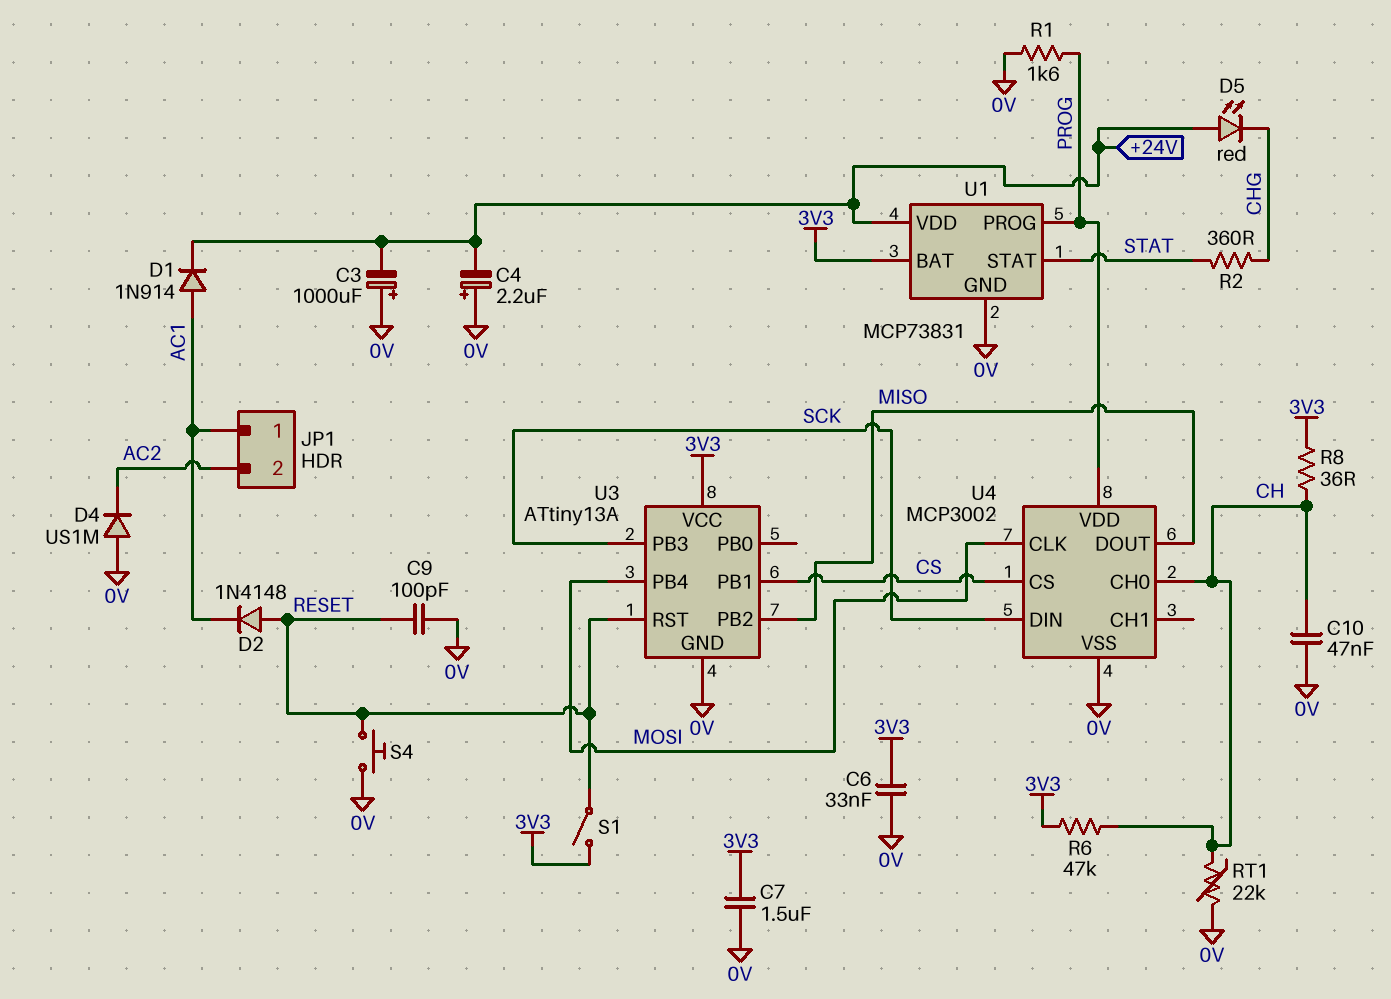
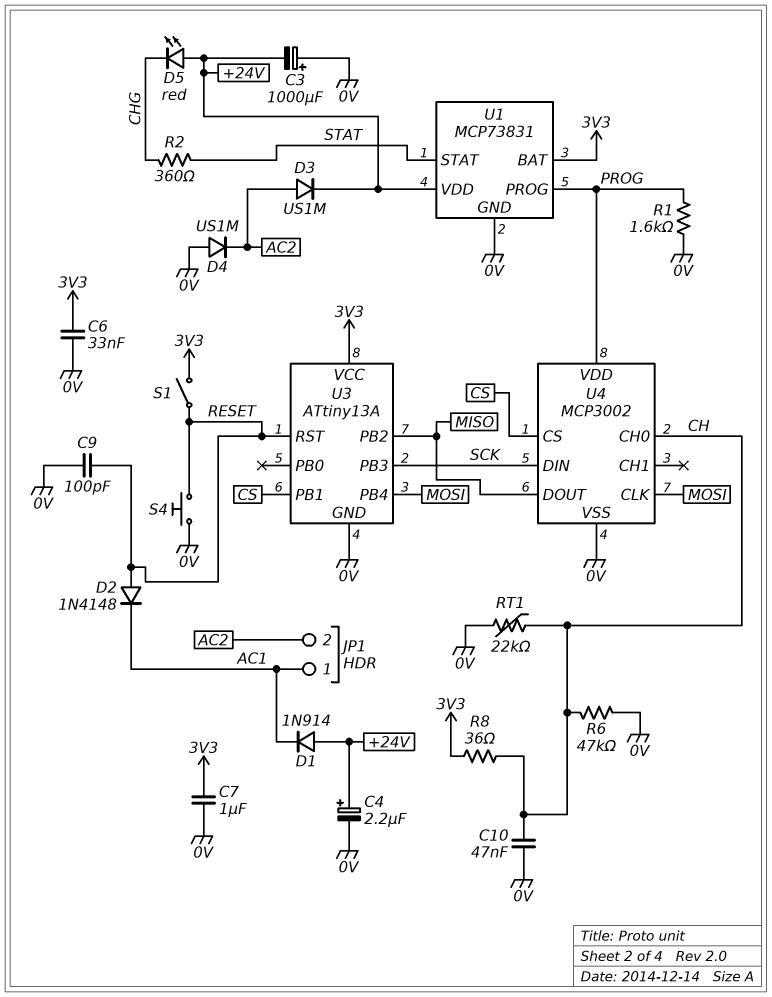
C4: 2.2uF (plus 0V, minus +24V) -> 2.2uF (plus +24V, minus 0V)
C7: 1.5uF (0V, 3V3) -> 1uF (0V, 3V3)
D1: diode 1N914 (A AC1, K +24V) -> diode 1N914 (A +24V, K AC1)
D3: none -> diode US1M (A AC2, K +24V)
R6: 47k (3V3, CH) -> 47k (0V, CH)

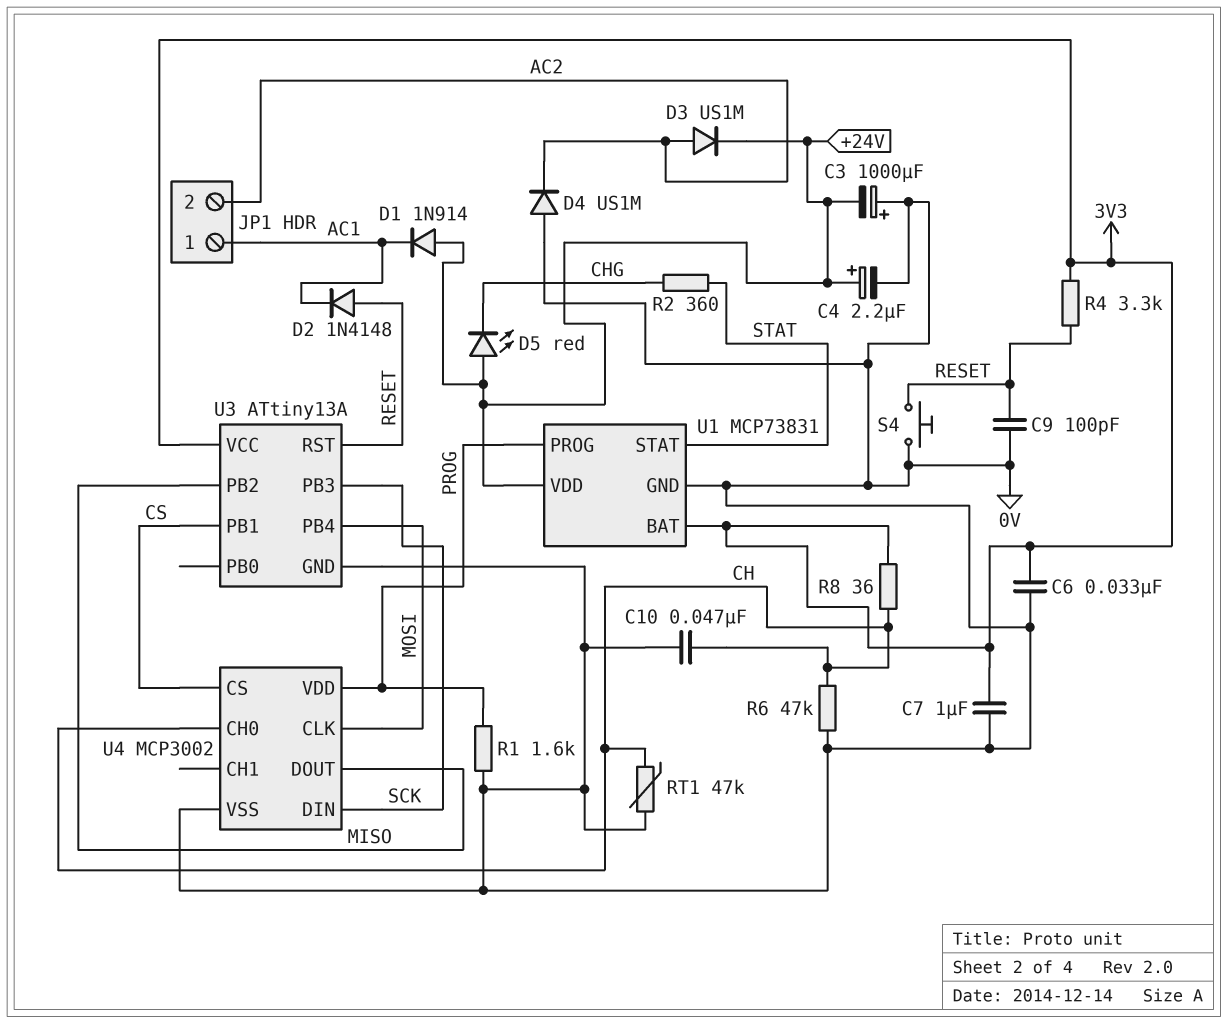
R4: none -> 3.3k (3V3, RESET)
RT1: 22k (0V, CH) -> 47k (0V, CH)
S1: switch (3V3, RESET) -> none

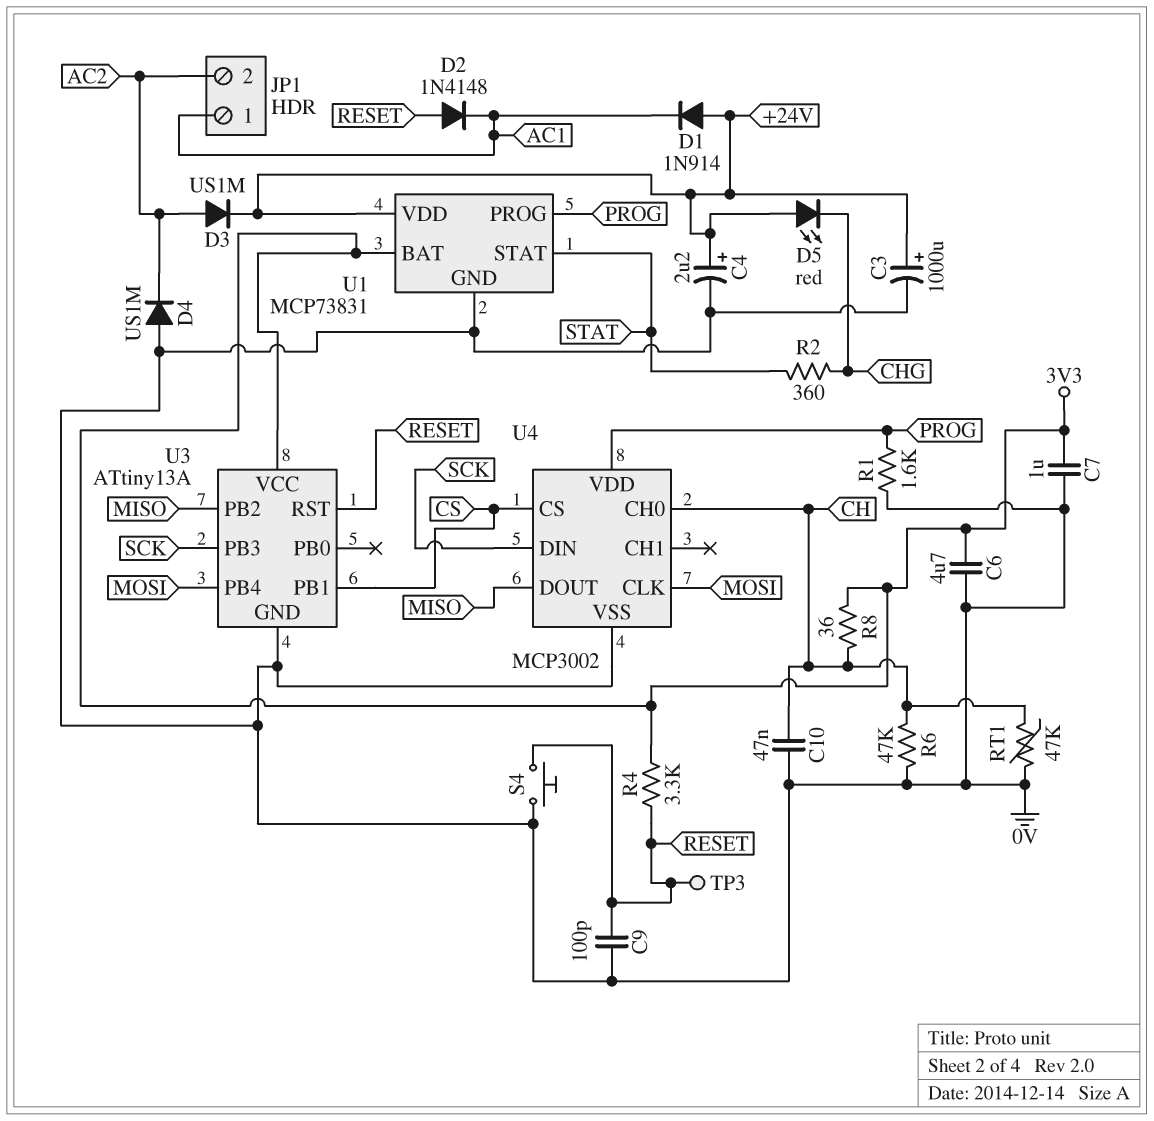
C3: 1000uF (plus 0V, minus +24V) -> 1000uF (plus +24V, minus 0V)
C6: 33nF (0V, 3V3) -> 4.7uF (0V, 3V3)
TP3: none -> test point (RESET)

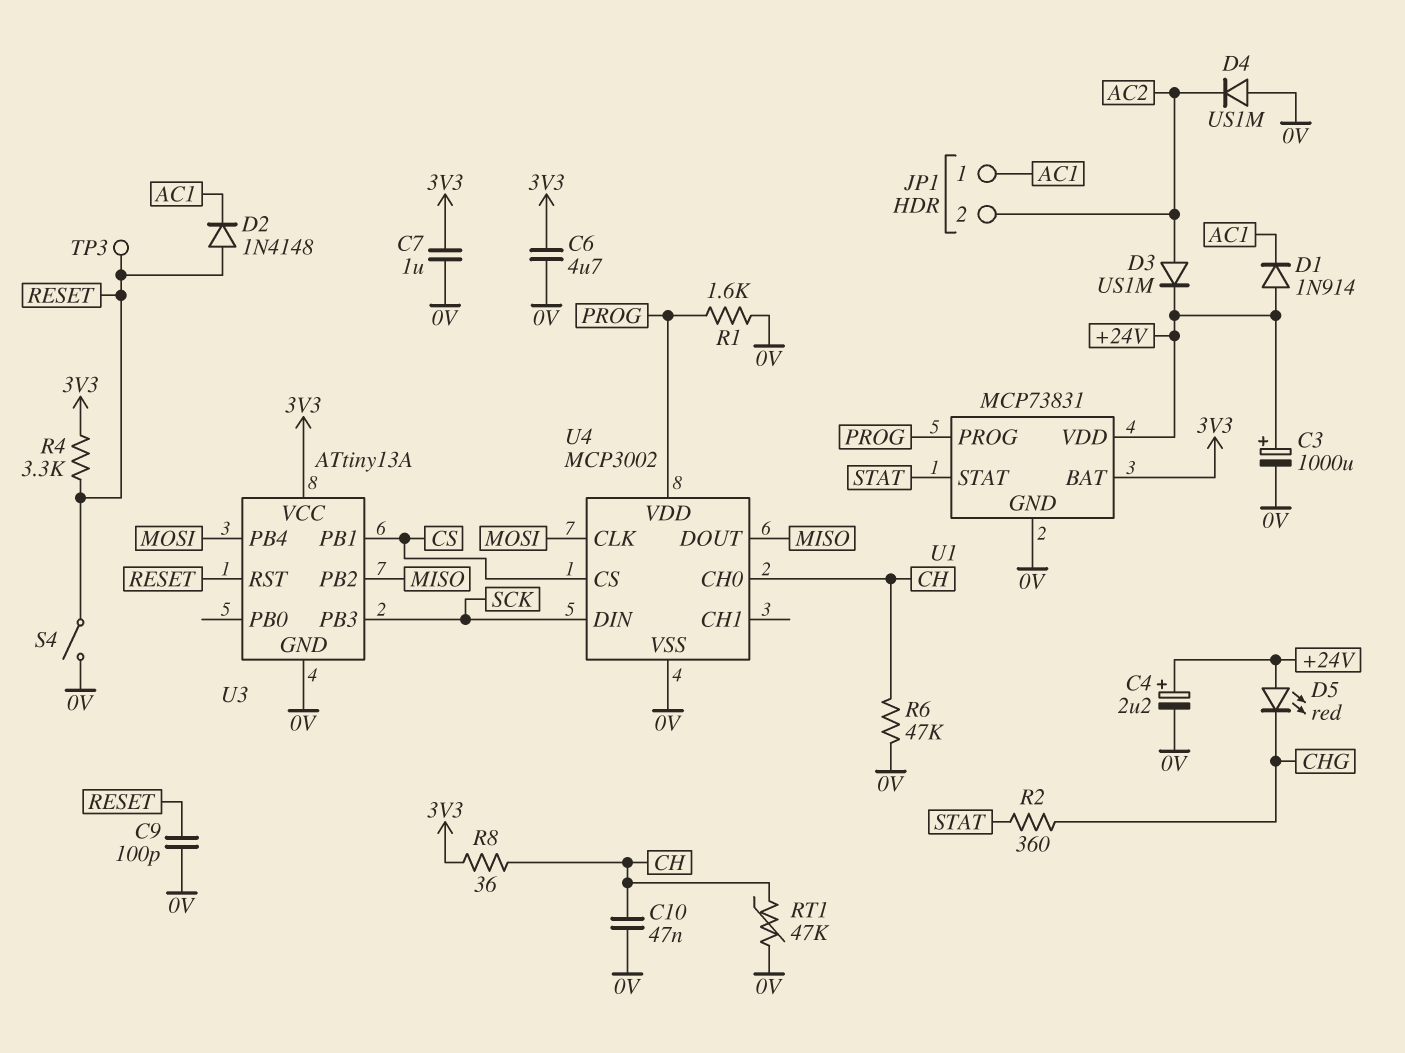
S4: button (0V, RESET) -> switch (0V, RESET)

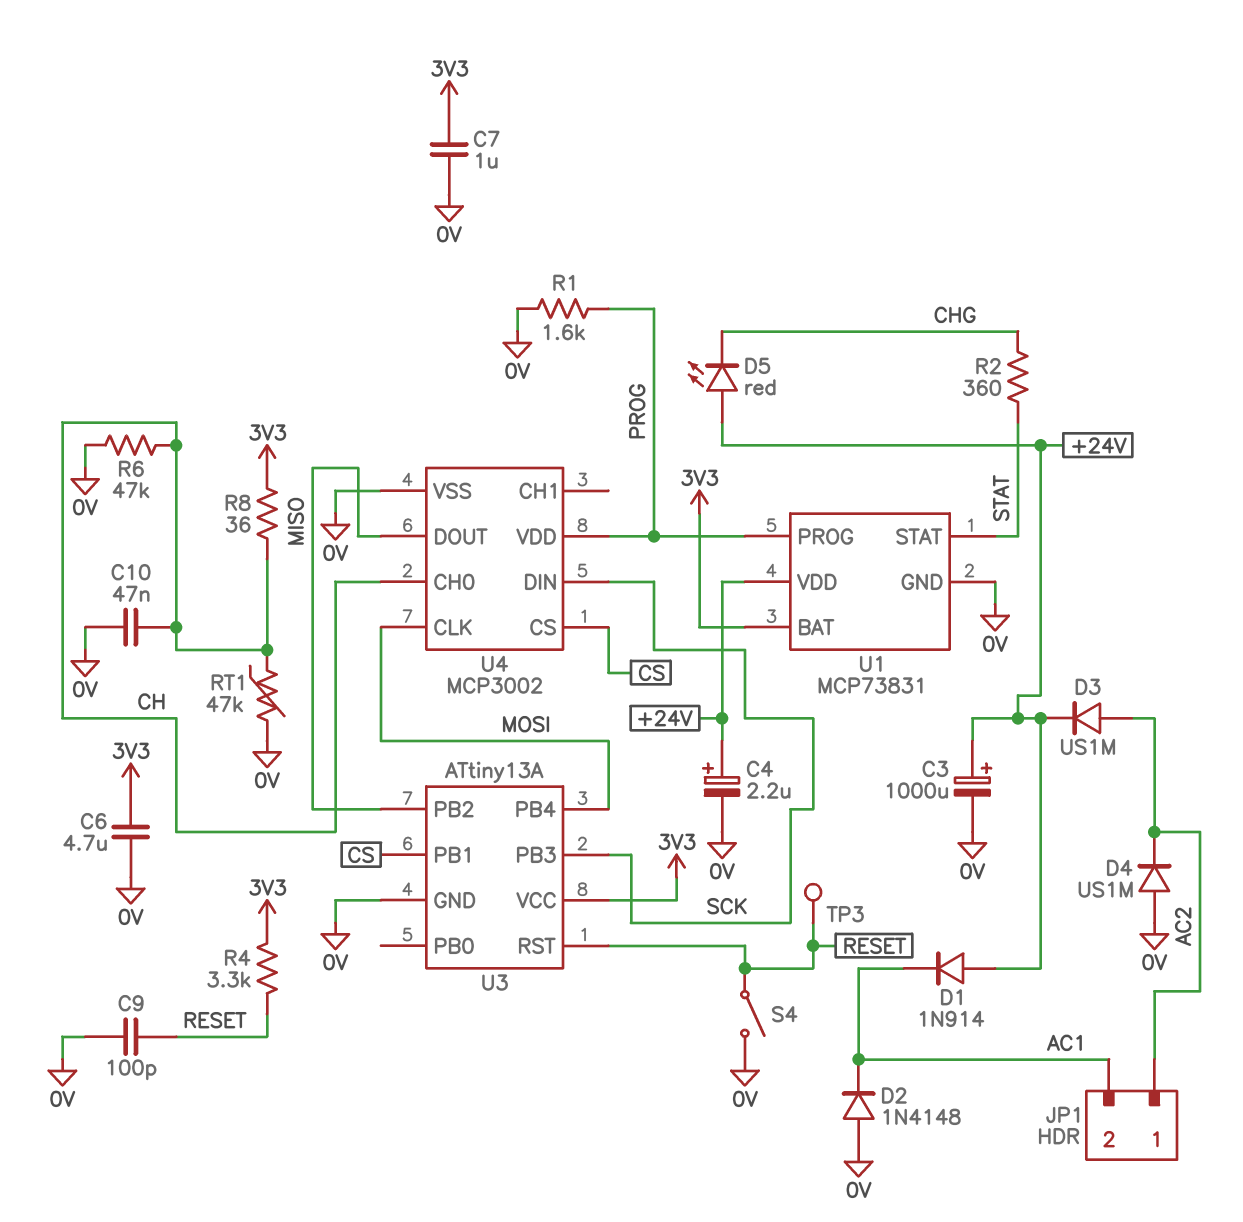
D2: diode 1N4148 (A RESET, K AC1) -> diode 1N4148 (A 0V, K AC1)
JP1 pin 1: AC1 -> AC2
JP1 pin 2: AC2 -> AC1

